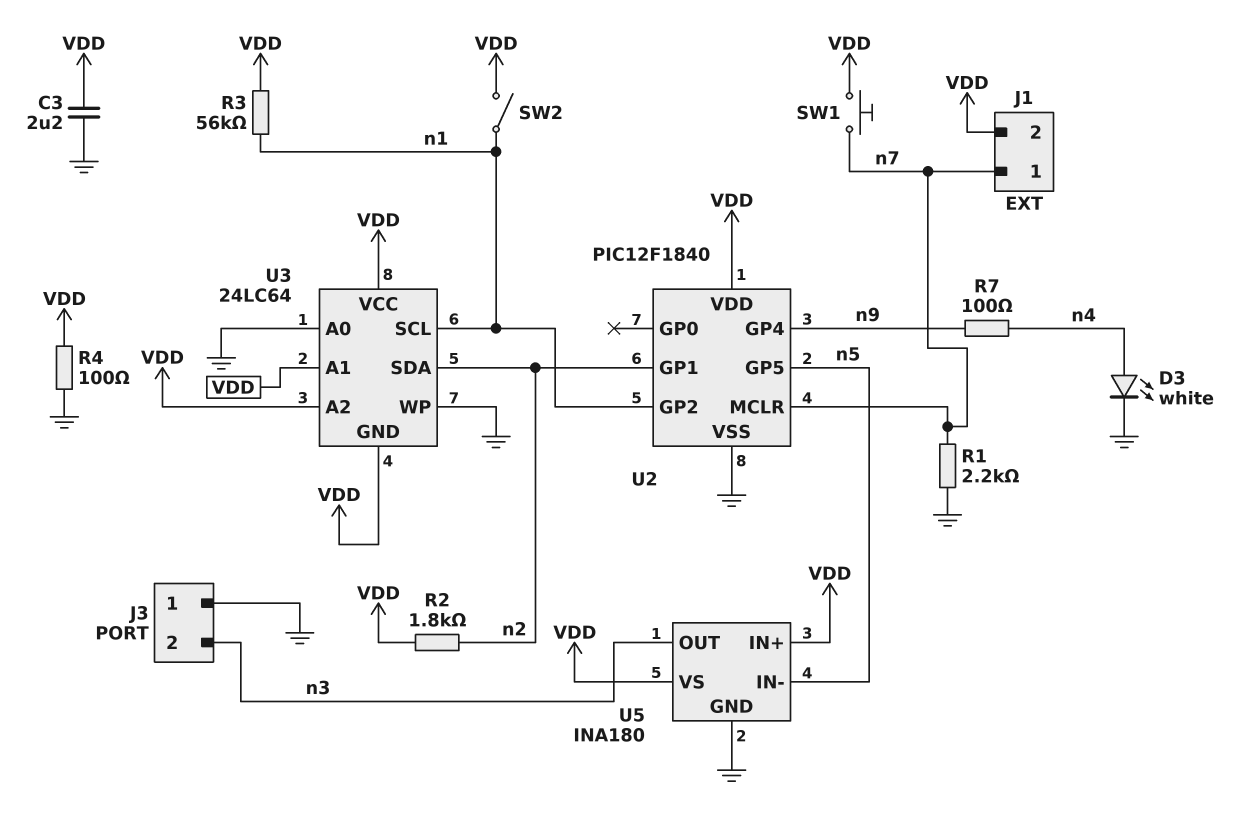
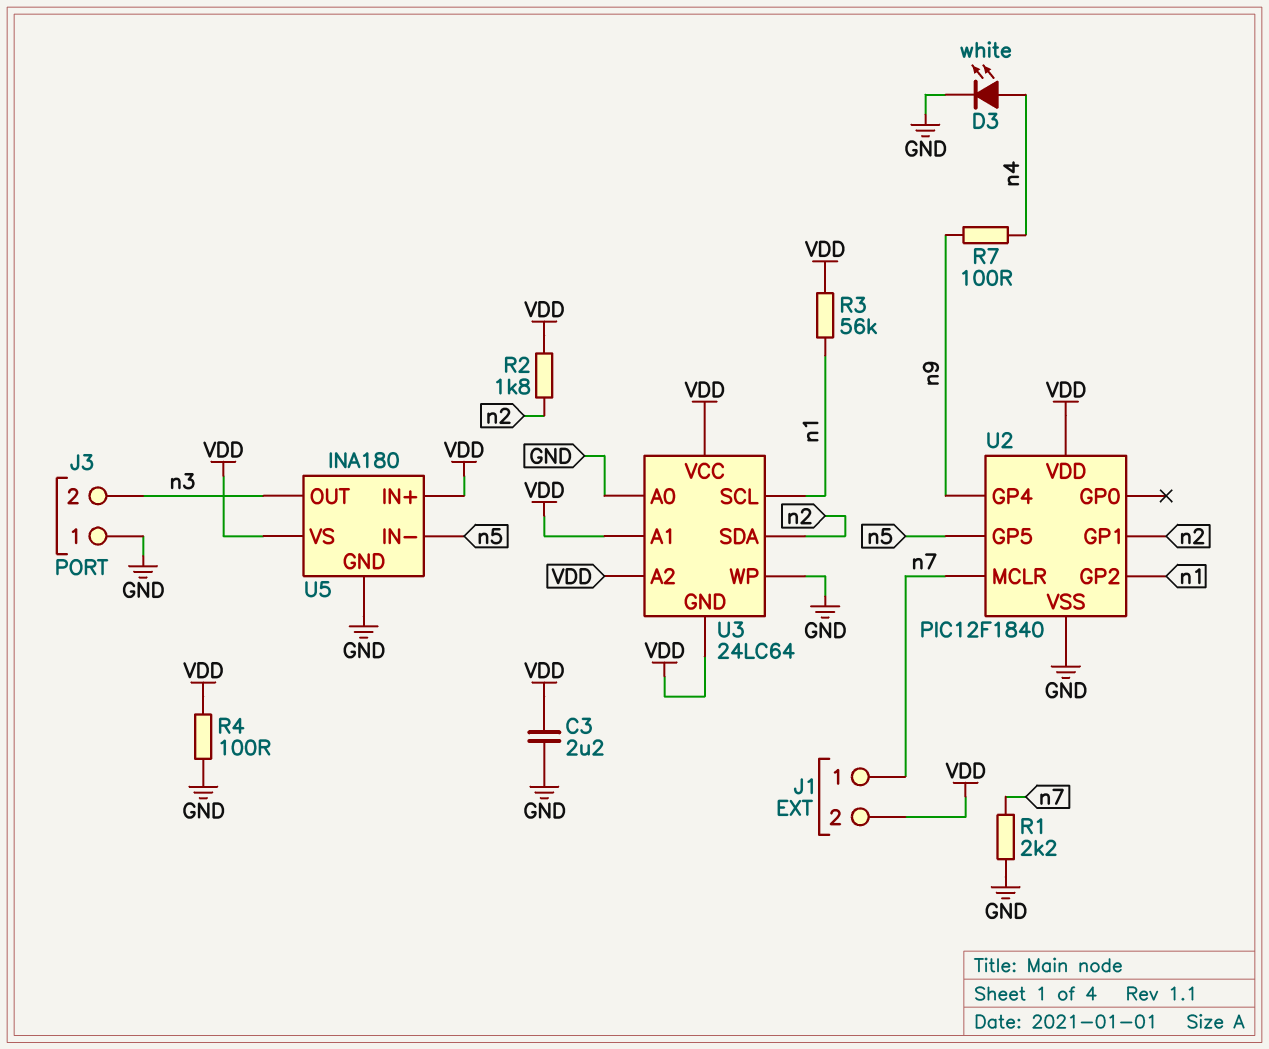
SW1: button (VDD, n7) -> none
SW2: switch (VDD, n1) -> none

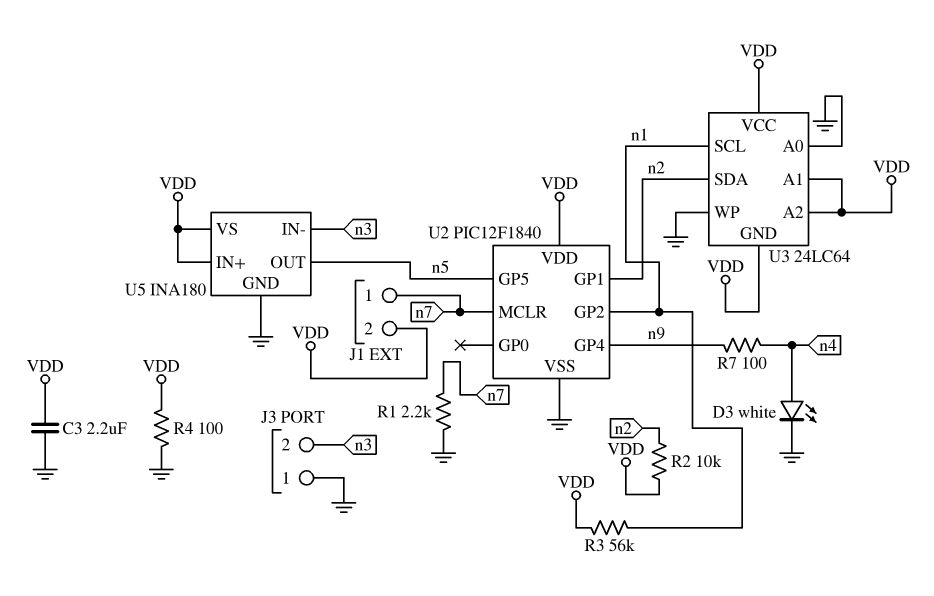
R2: 1.8k (VDD, n2) -> 10k (VDD, n2)
U5 pin IN-: n5 -> n3
U5 pin OUT: n3 -> n5

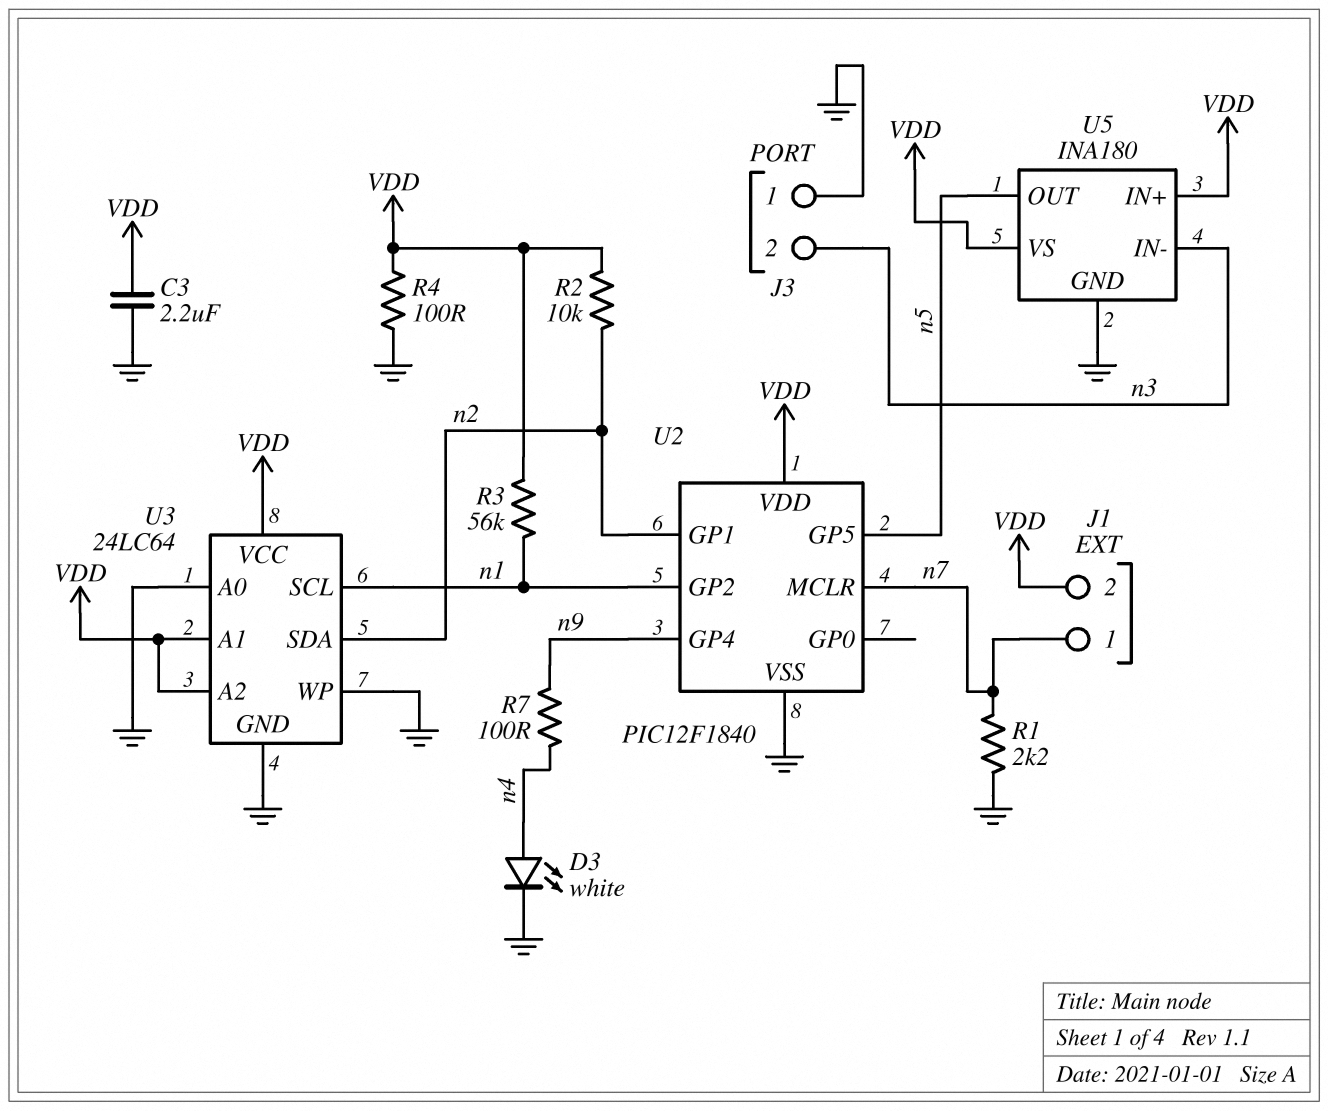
U3 pin GND: VDD -> GND

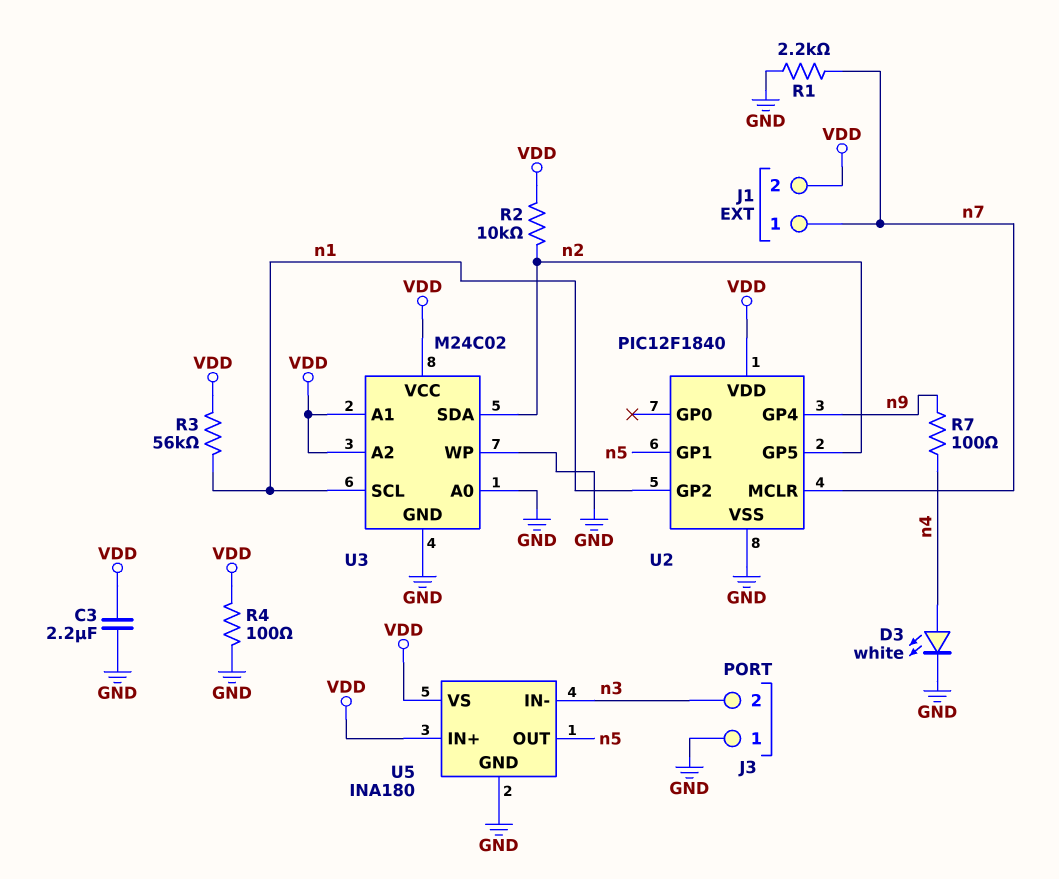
U2 pin GP1: n2 -> n5
U2 pin GP5: n5 -> n2
U3: 24LC64 -> M24C02

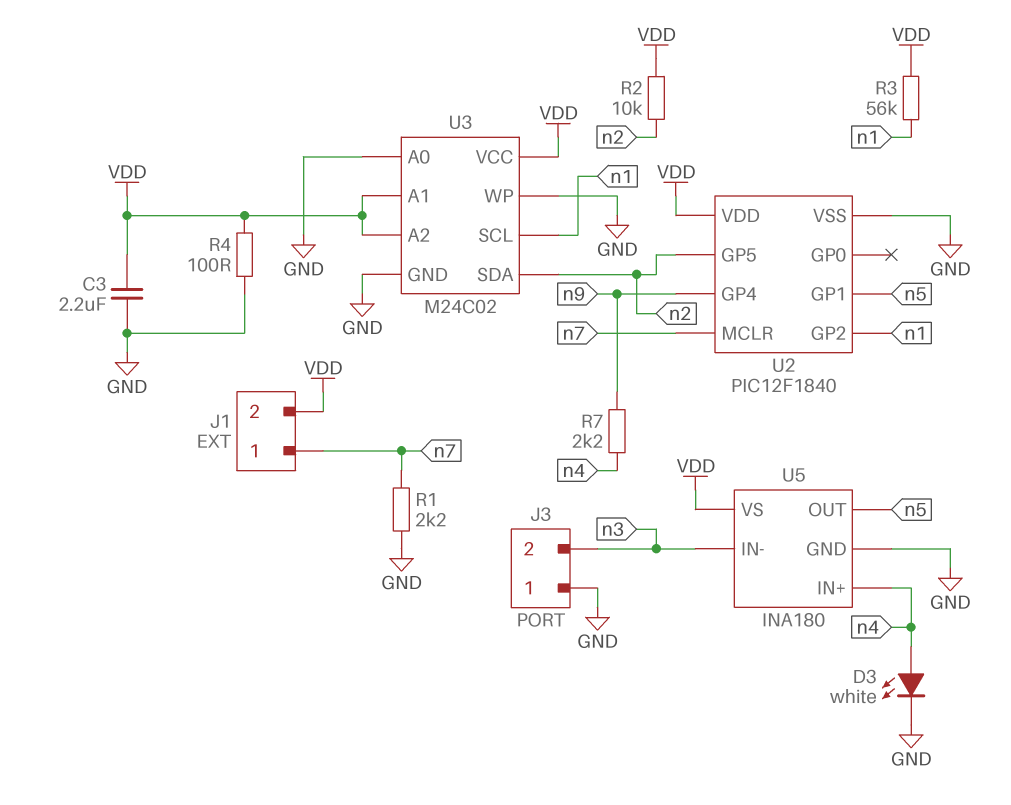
R7: 100 (n4, n9) -> 2.2k (n4, n9)
U5 pin IN+: VDD -> n4

